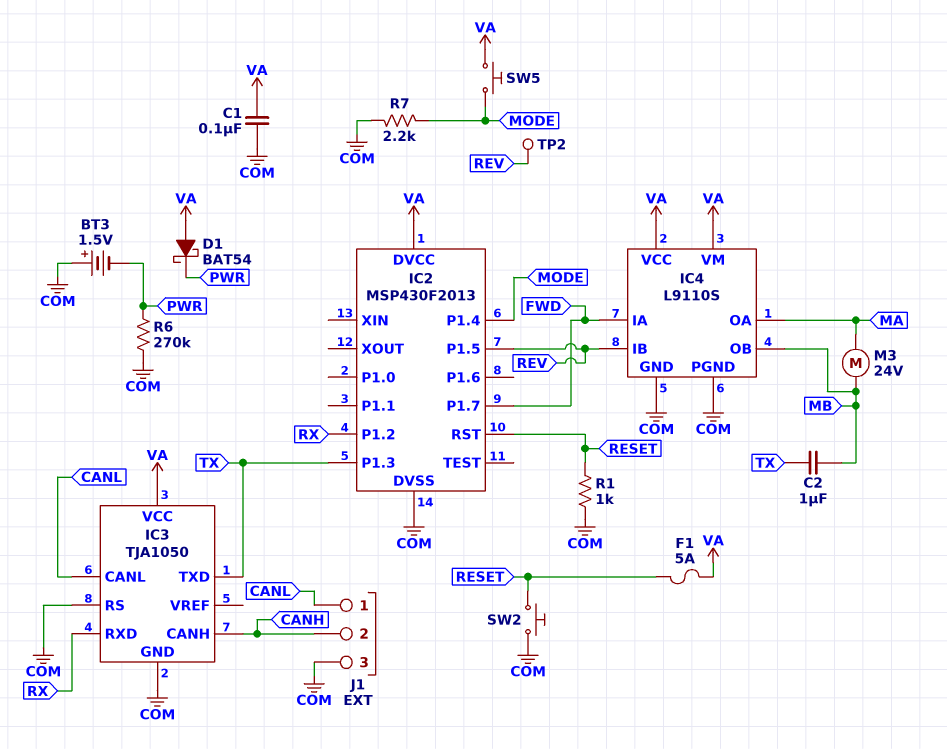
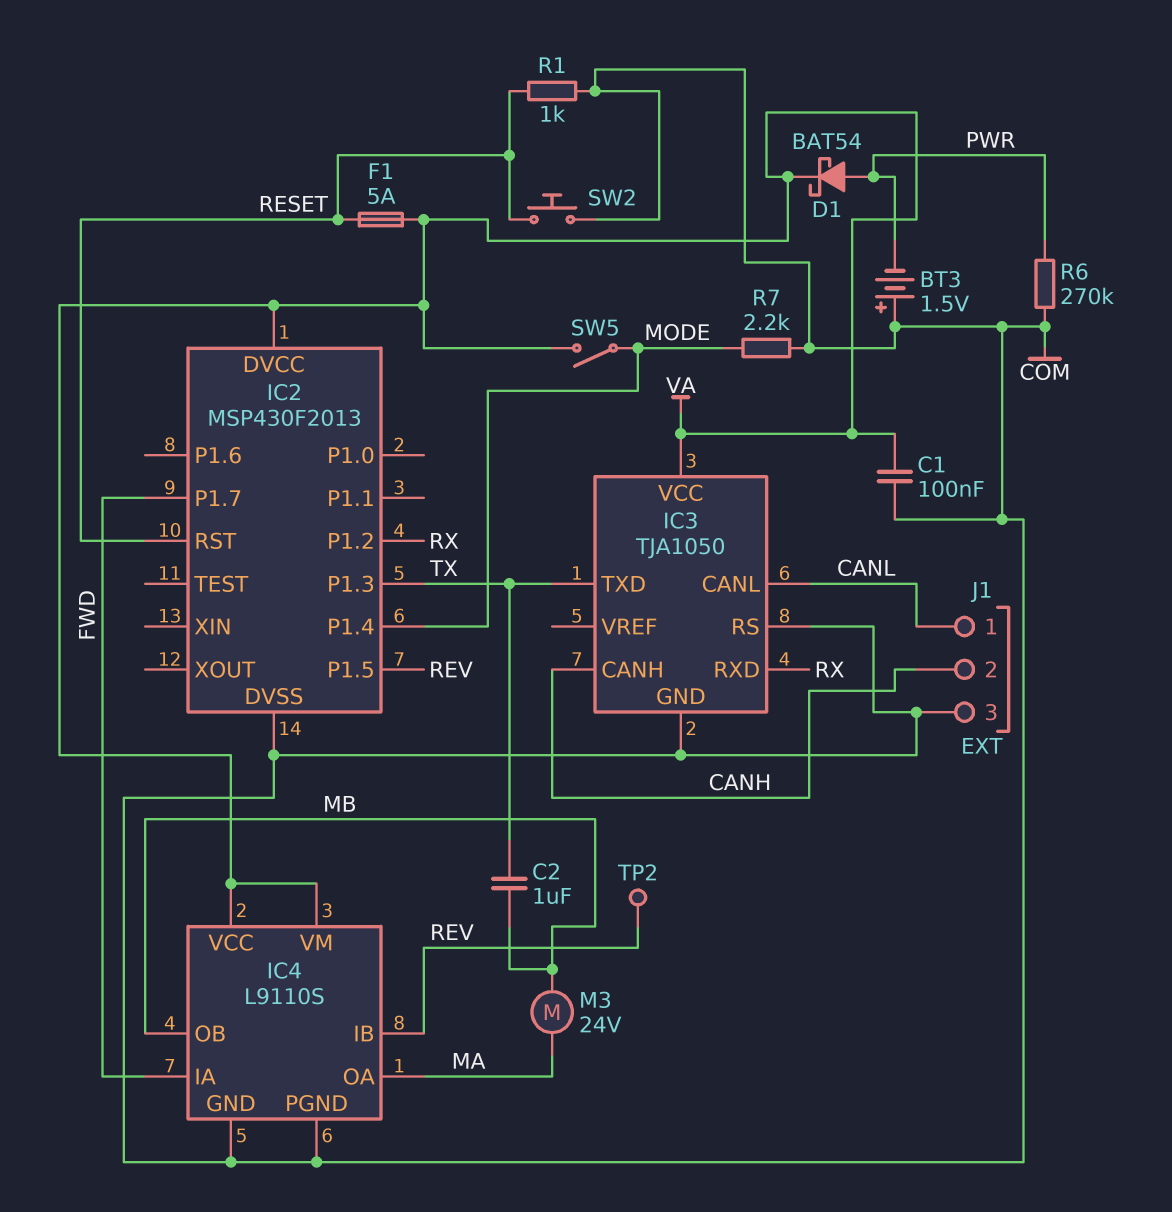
D1: schottky BAT54 (A VA, K PWR) -> schottky BAT54 (A PWR, K VA)
SW5: button (MODE, VA) -> switch (MODE, VA)

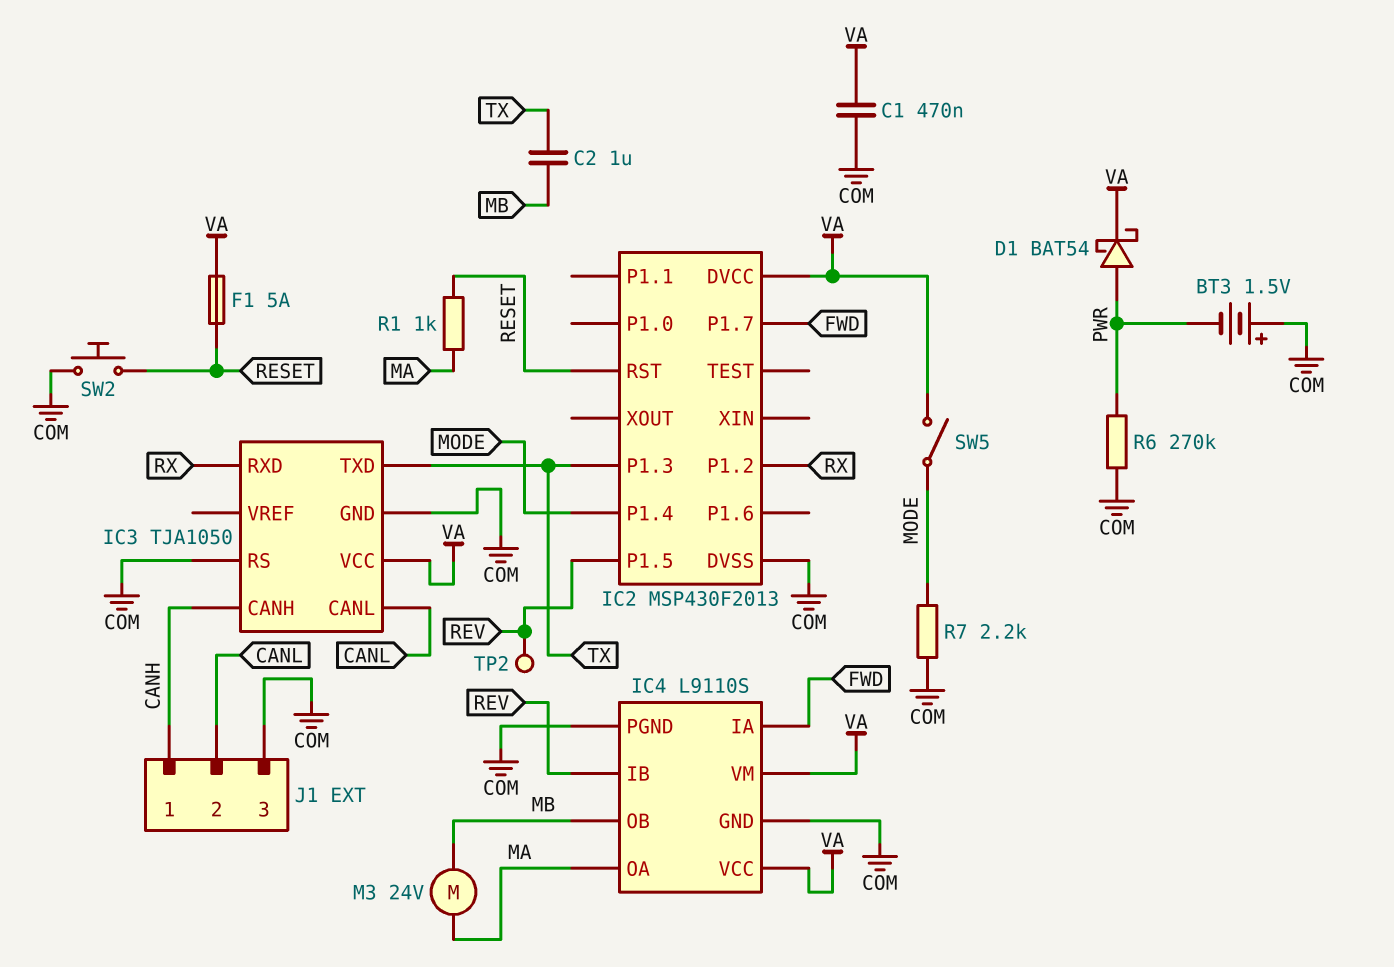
C1: 100nF (COM, VA) -> 470nF (COM, VA)
J1 pin 1: CANL -> CANH
J1 pin 2: CANH -> CANL
R1: 1k (COM, RESET) -> 1k (MA, RESET)

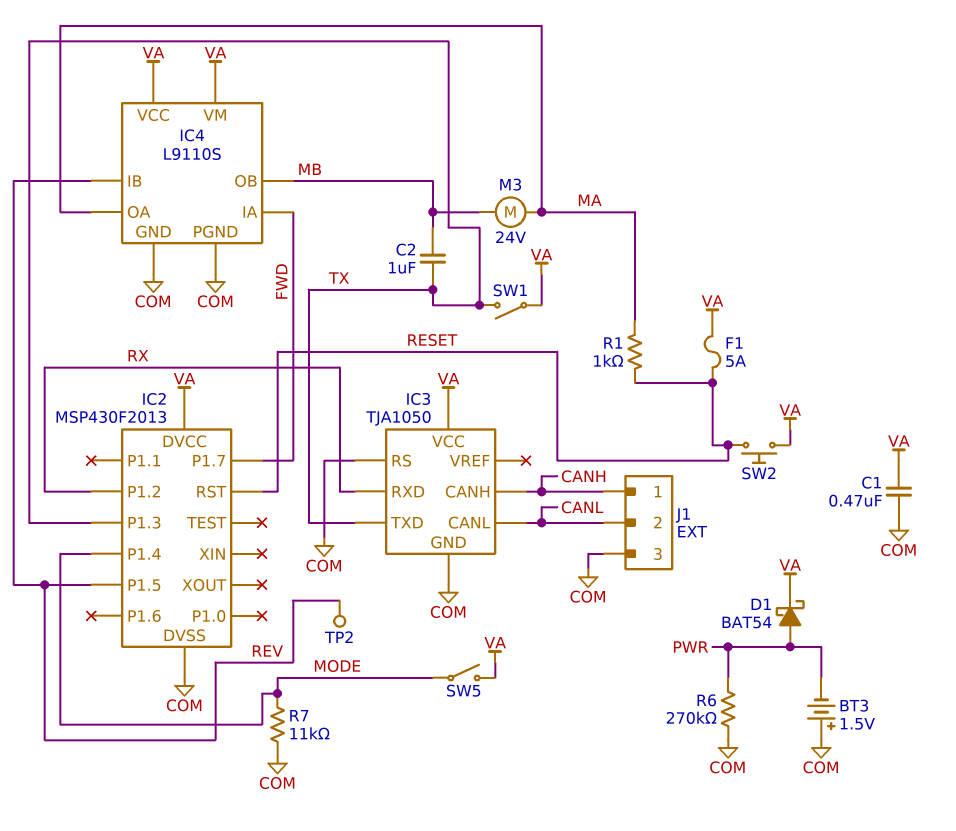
R7: 2.2k (COM, MODE) -> 11k (COM, MODE)
SW1: none -> switch (TX, VA)
SW2: button (COM, RESET) -> button (RESET, VA)

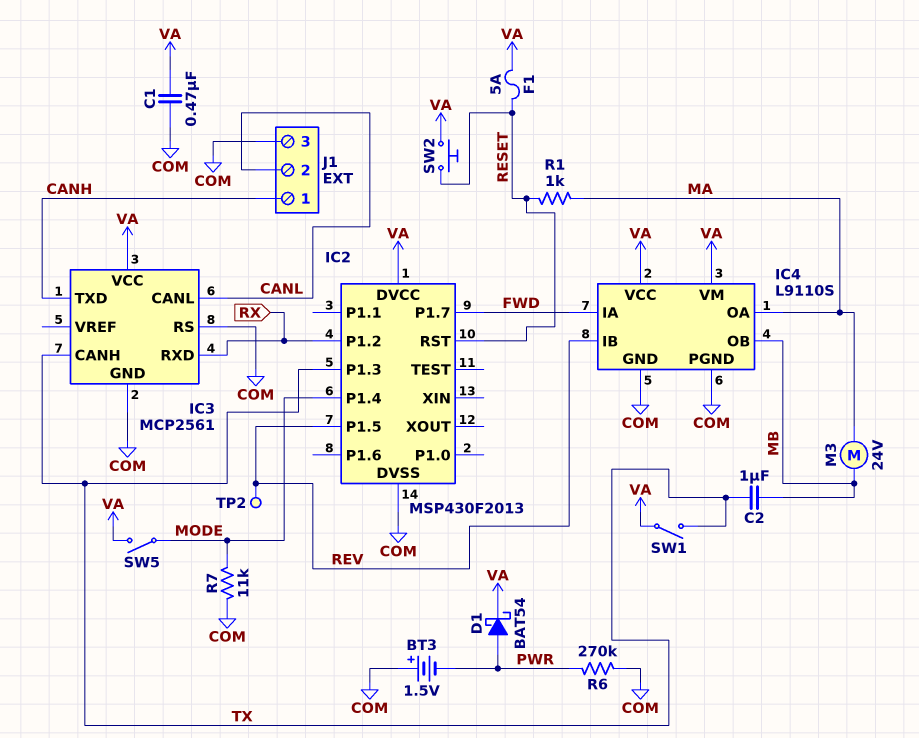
IC3: TJA1050 -> MCP2561
IC3 pin CANH: CANH -> TX
IC3 pin TXD: TX -> CANH

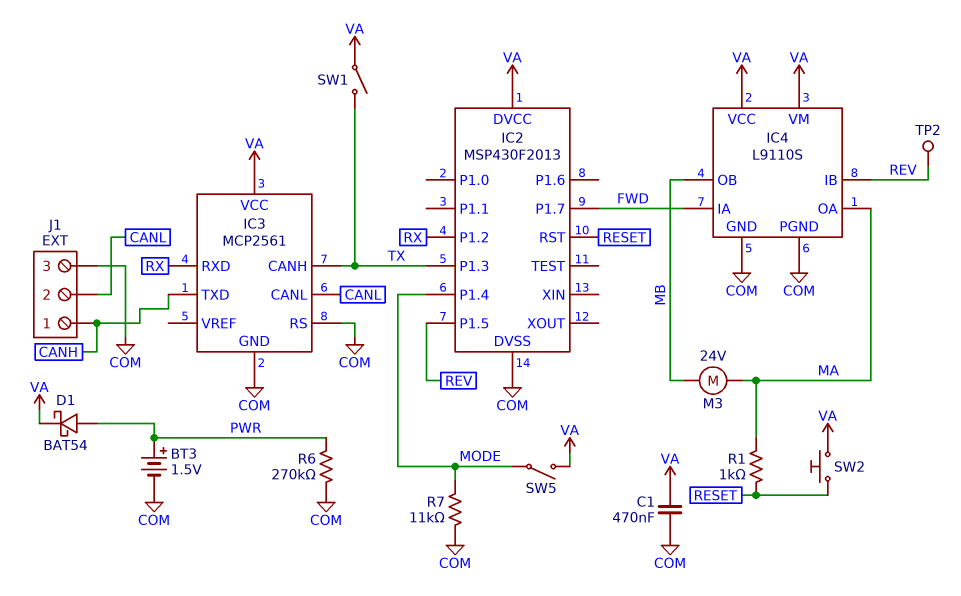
BT3: 1.5V (plus COM, minus PWR) -> 1.5V (plus PWR, minus COM)
C2: 1uF (MB, TX) -> none
F1: 5A (RESET, VA) -> none

